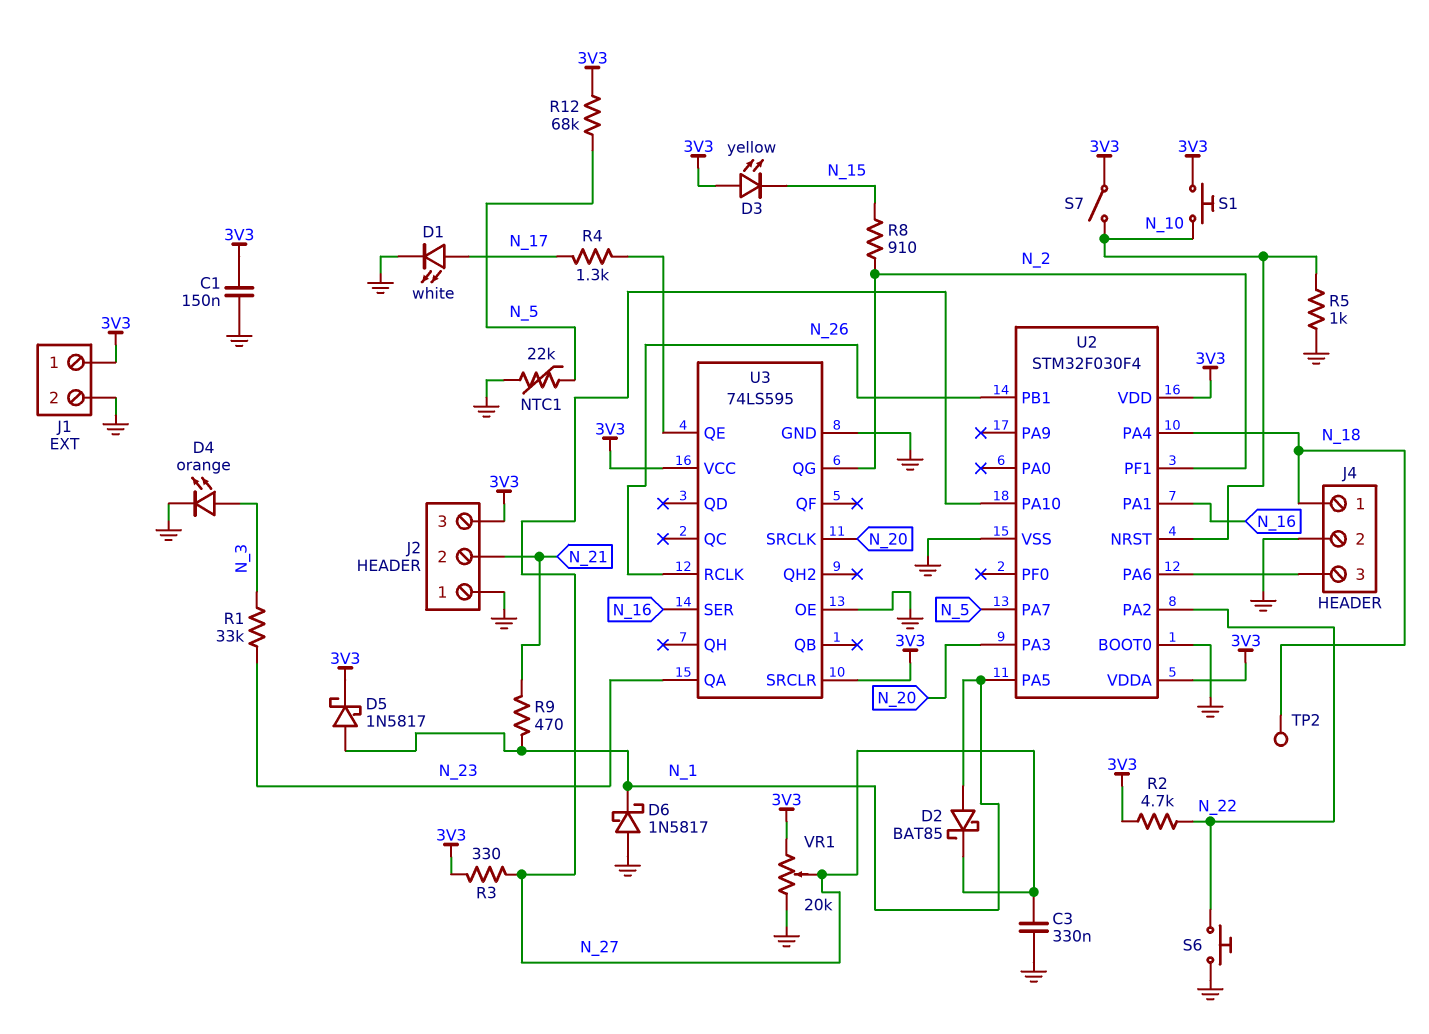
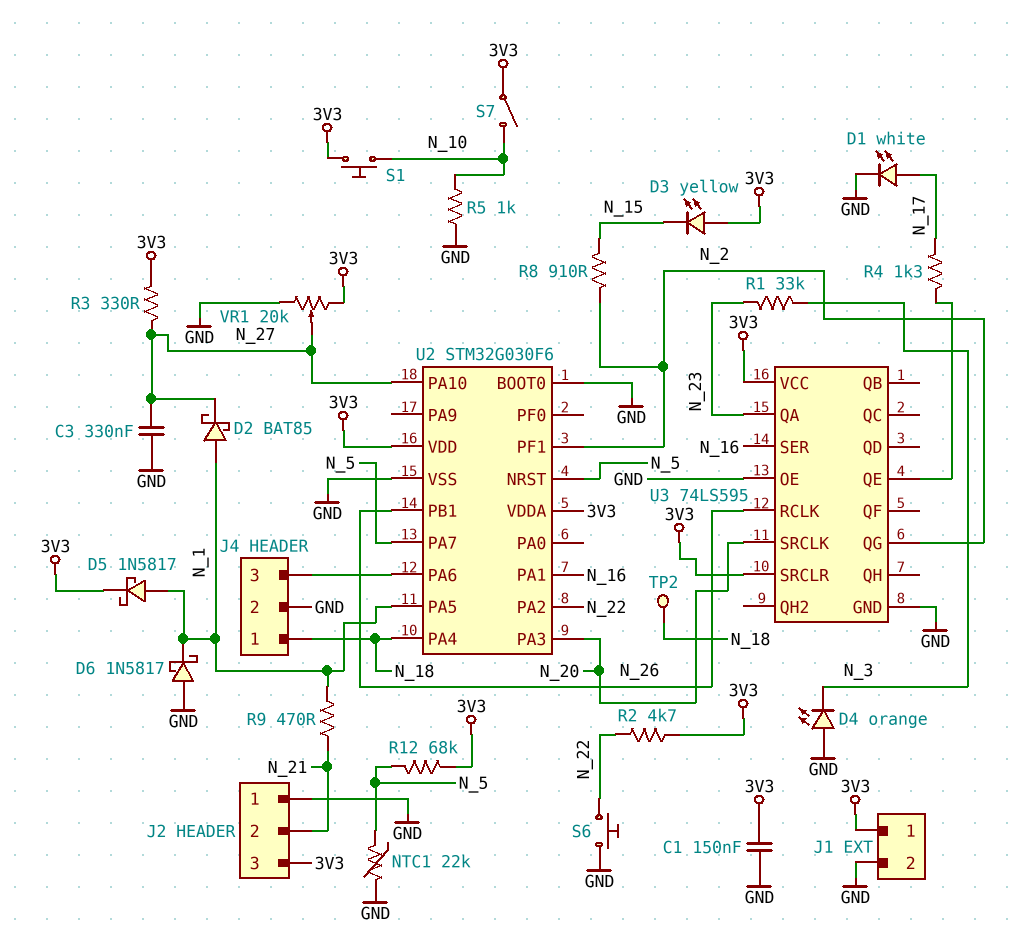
D4: LED orange (A N_3, K GND) -> LED orange (A GND, K N_3)
U2: STM32F030F4 -> STM32G030F6
U2 pin NRST: N_10 -> N_5

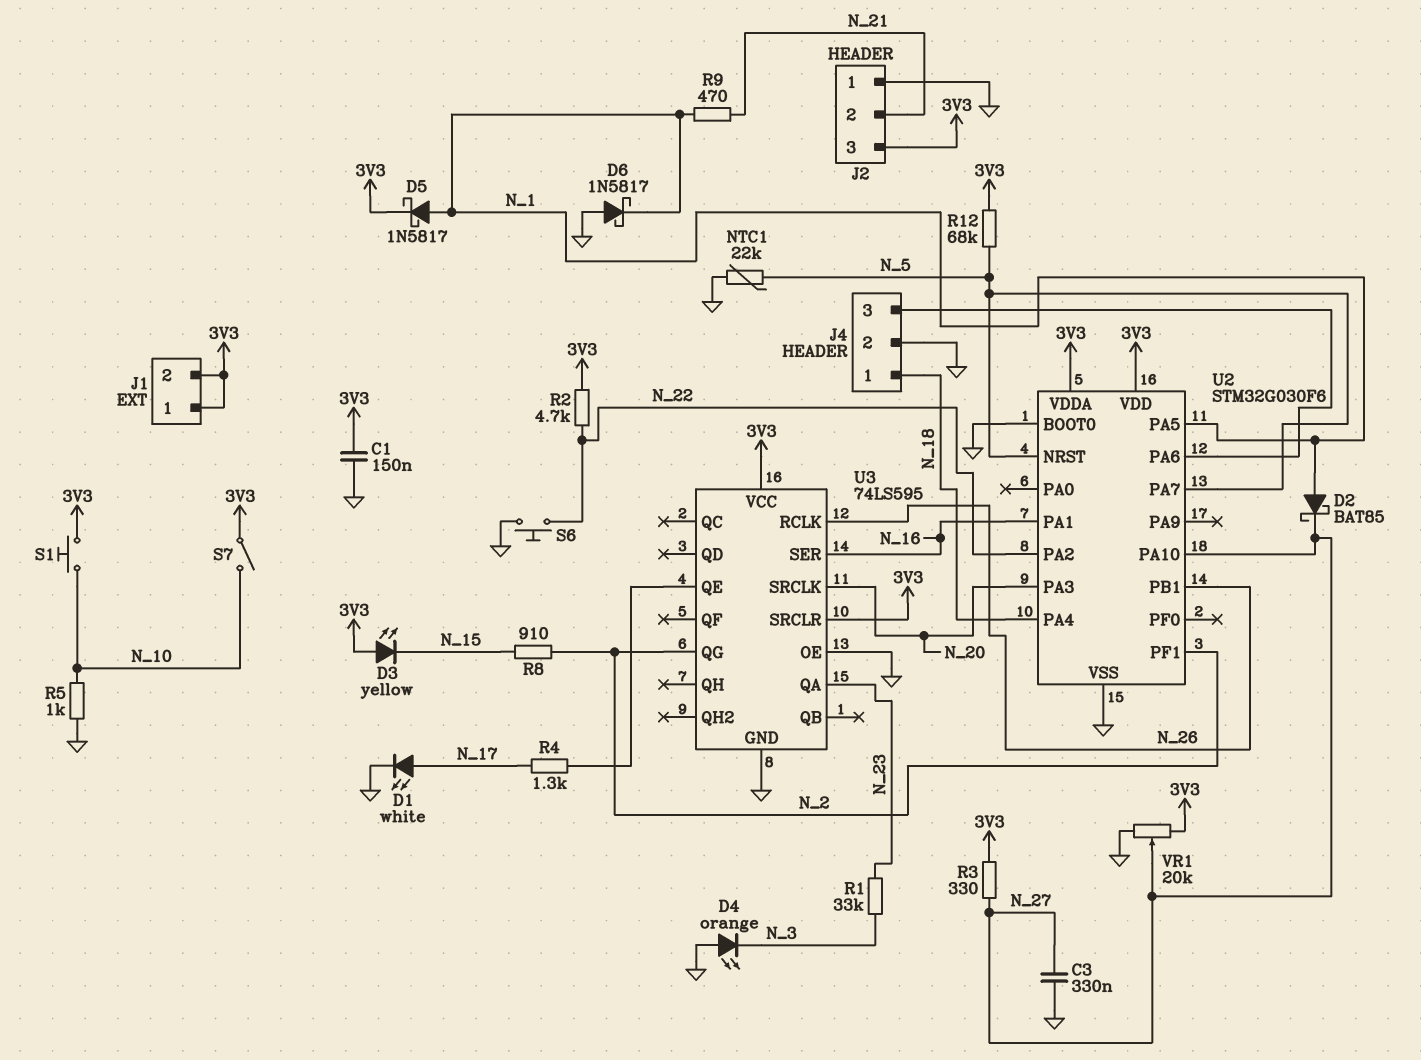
J1 pin 2: GND -> 3V3
TP2: test point (N_18) -> none

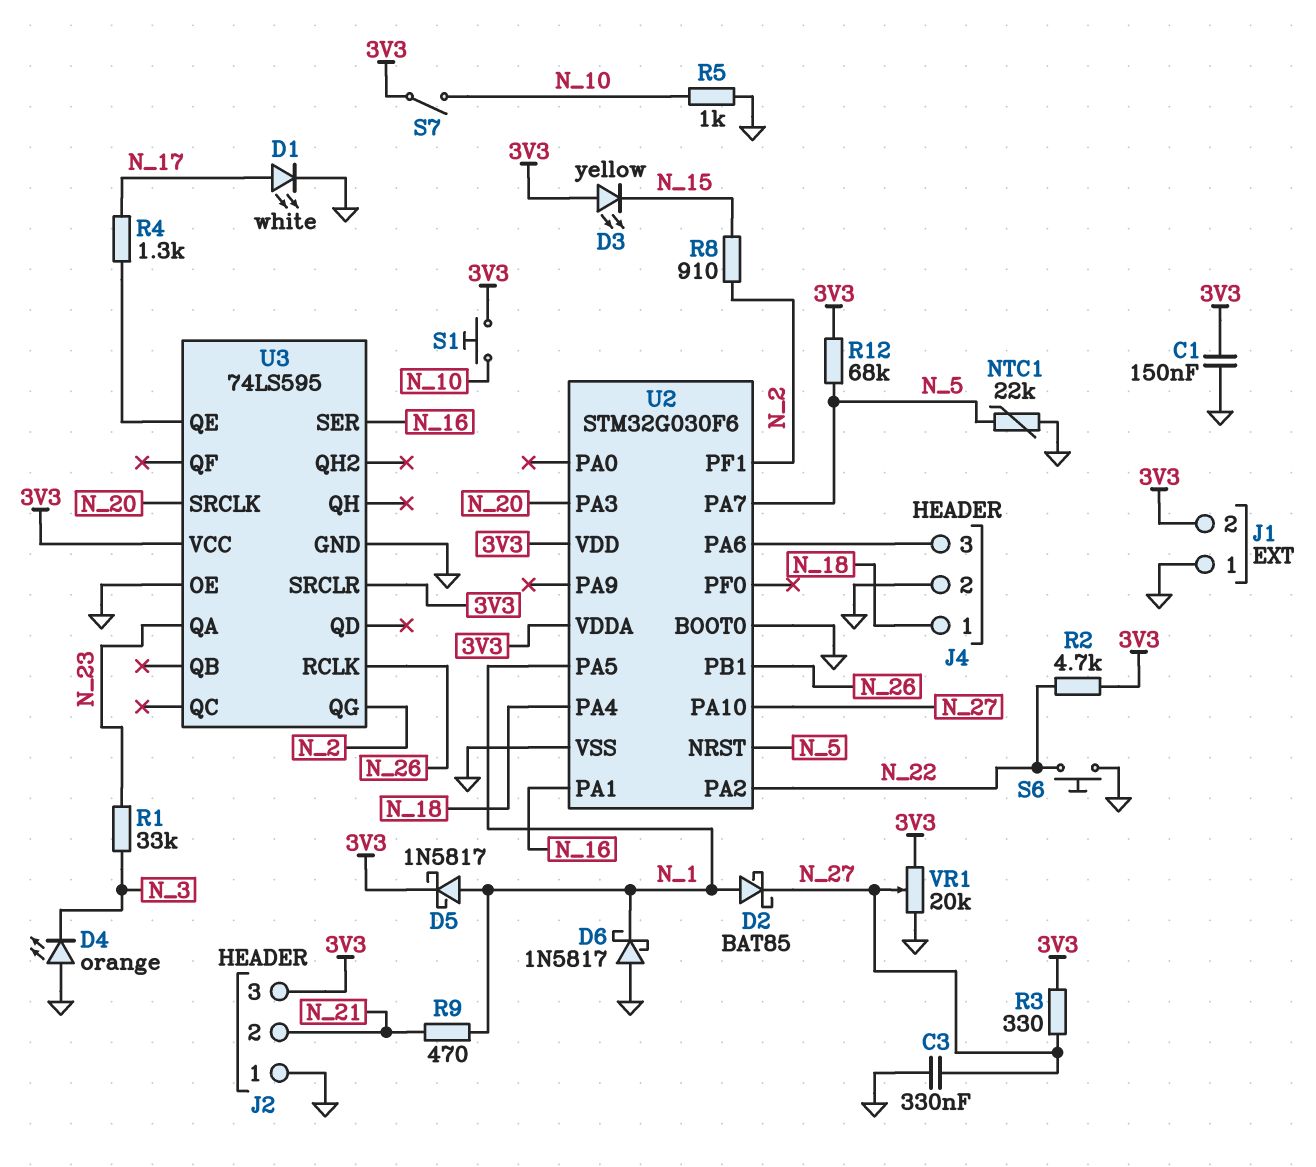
J1 pin 1: 3V3 -> GND

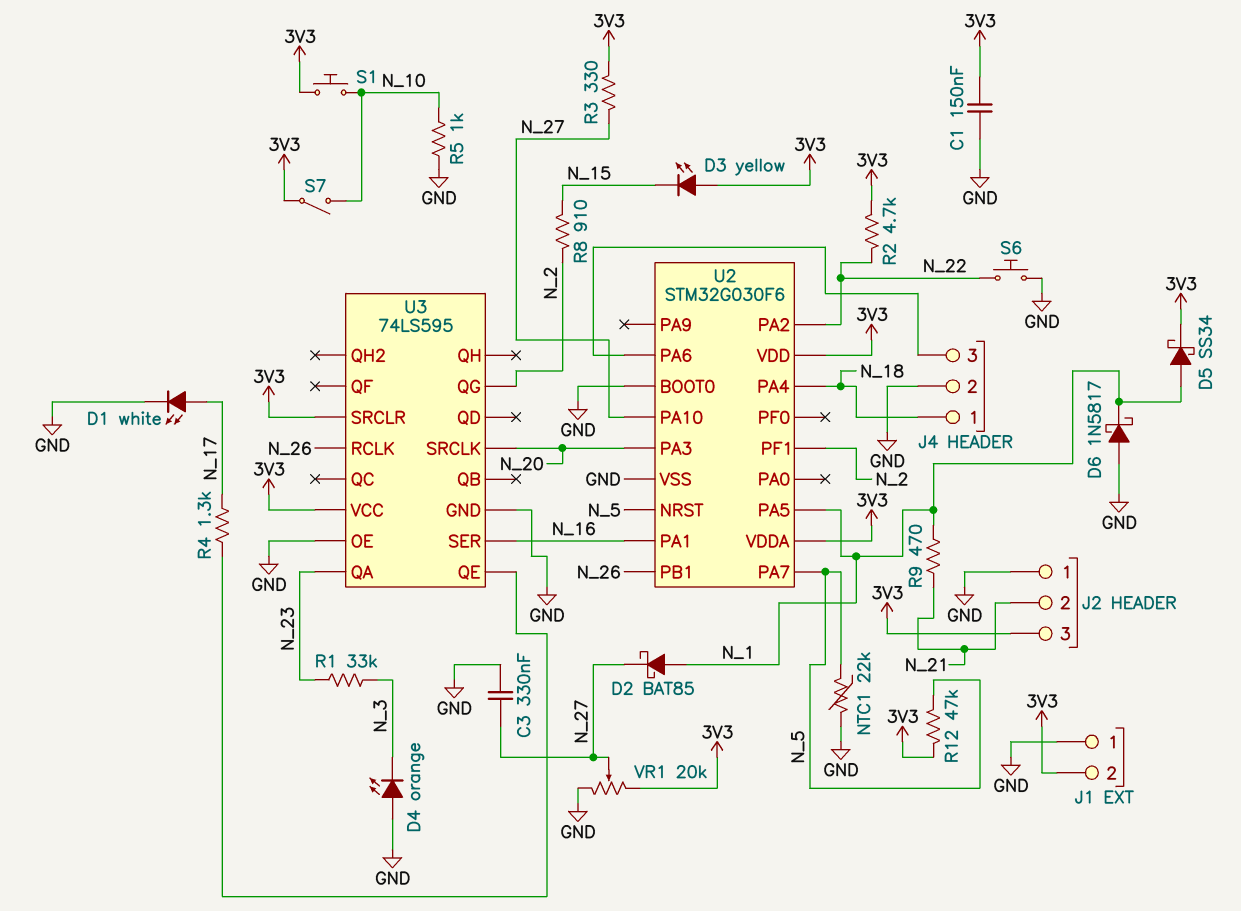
D5: schottky 1N5817 (A N_1, K 3V3) -> schottky SS34 (A N_1, K 3V3)
R12: 68k (3V3, N_5) -> 47k (3V3, N_5)

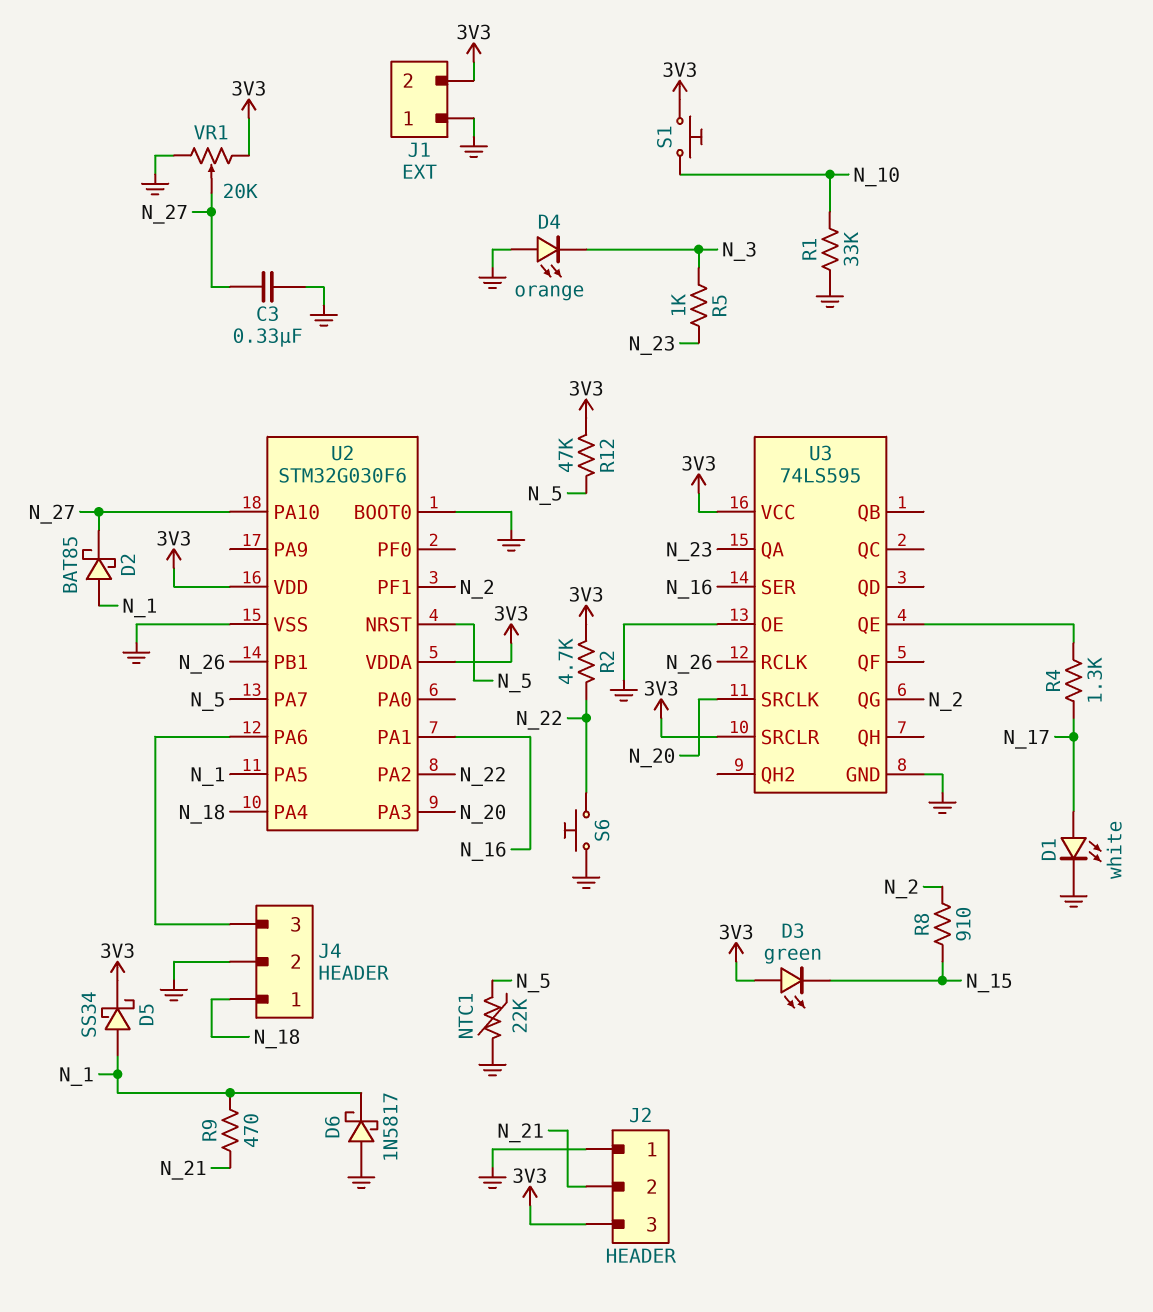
C1: 150nF (3V3, GND) -> none
D3: LED yellow (A 3V3, K N_15) -> LED green (A 3V3, K N_15)
R1: 33k (N_3, N_23) -> 33k (GND, N_10)
R3: 330 (3V3, N_27) -> none
R5: 1k (GND, N_10) -> 1k (N_3, N_23)
S7: switch (3V3, N_10) -> none

